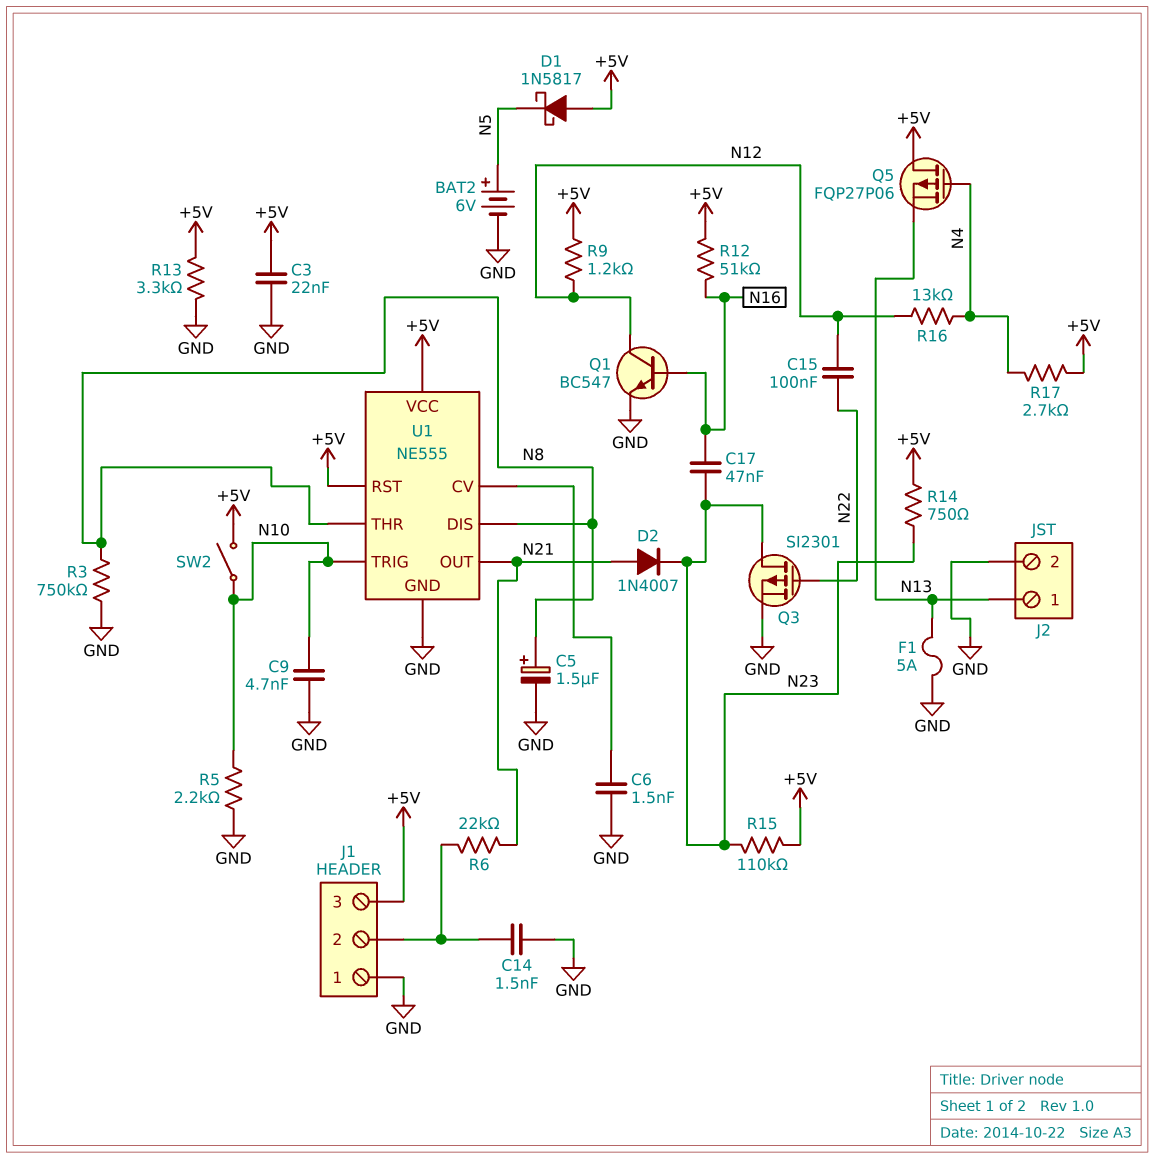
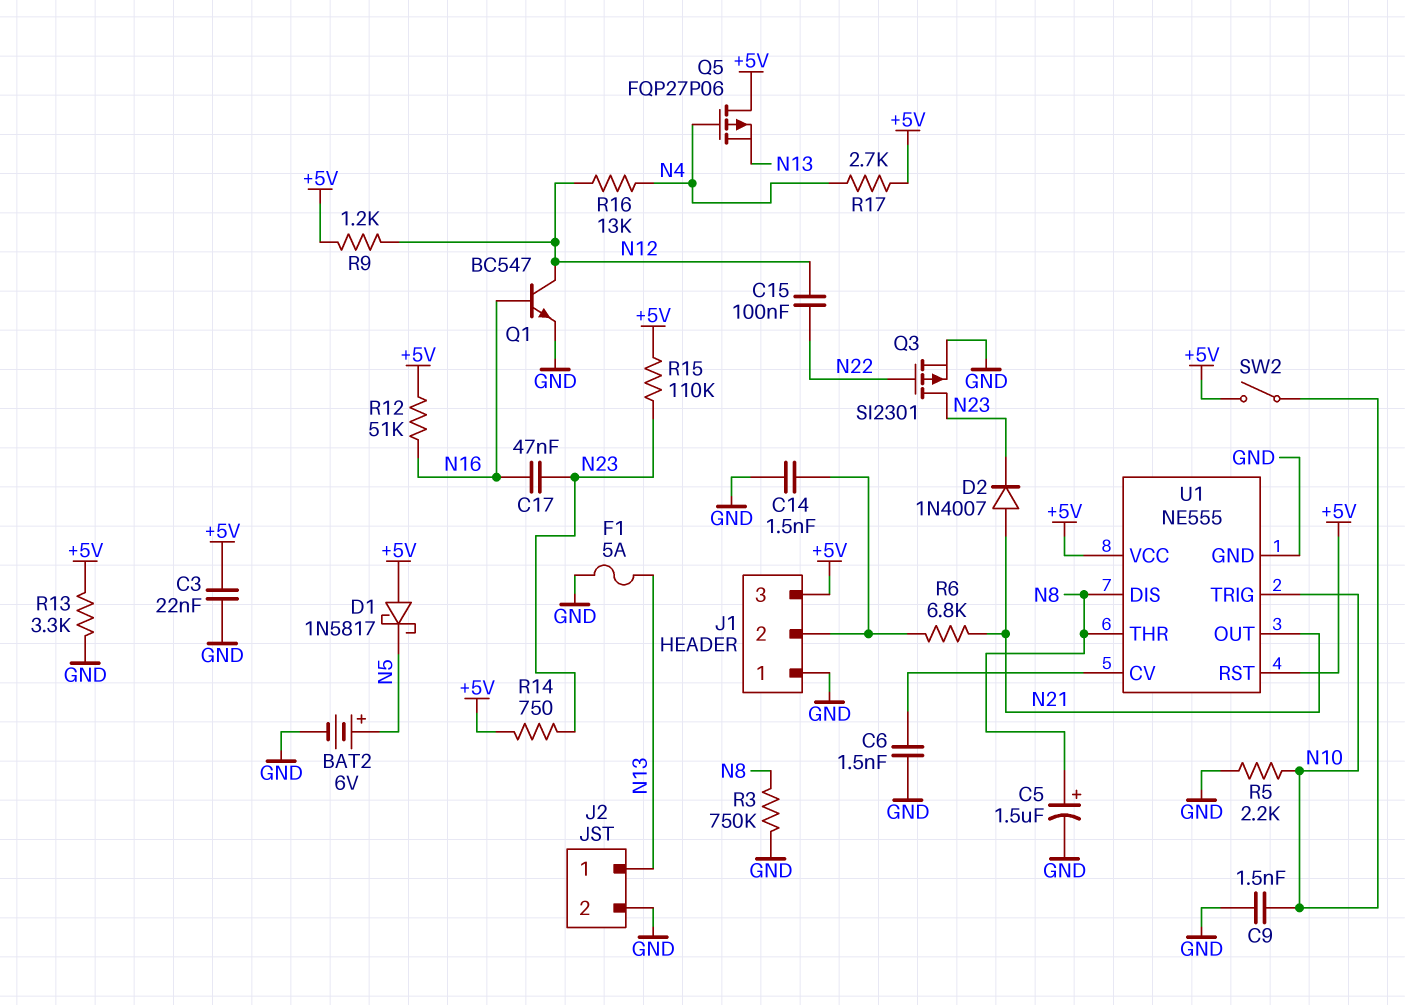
C9: 4.7nF (GND, N10) -> 1.5nF (GND, N10)
R6: 22k (J1/2, N21) -> 6.8k (J1/2, N21)

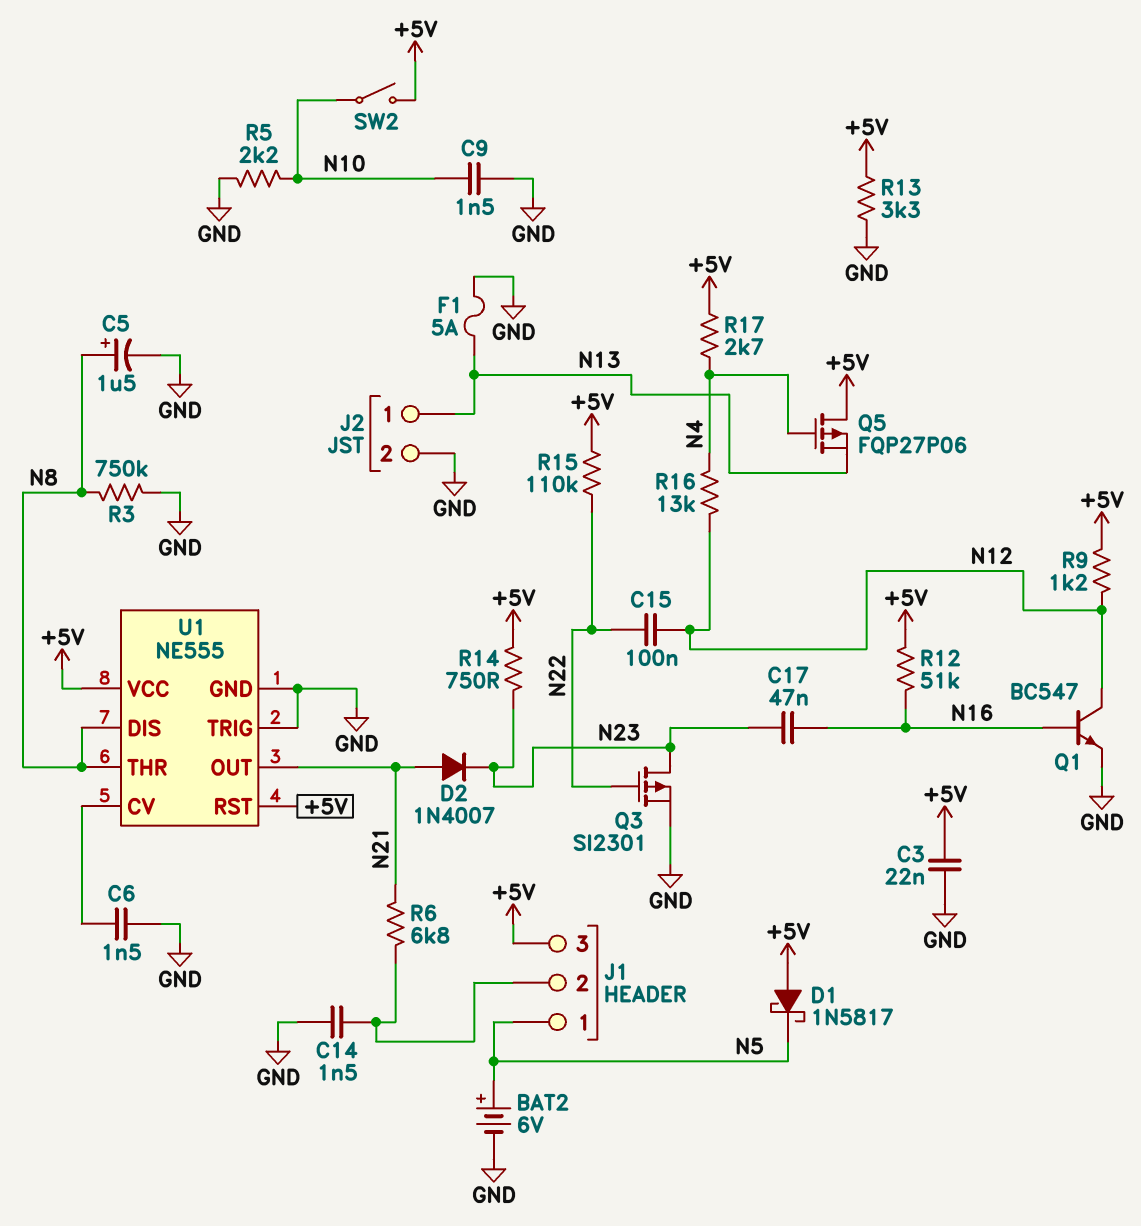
J1 pin 1: GND -> N5
R15: 110k (+5V, N23) -> 110k (+5V, N22)
U1 pin TRIG: N10 -> GND

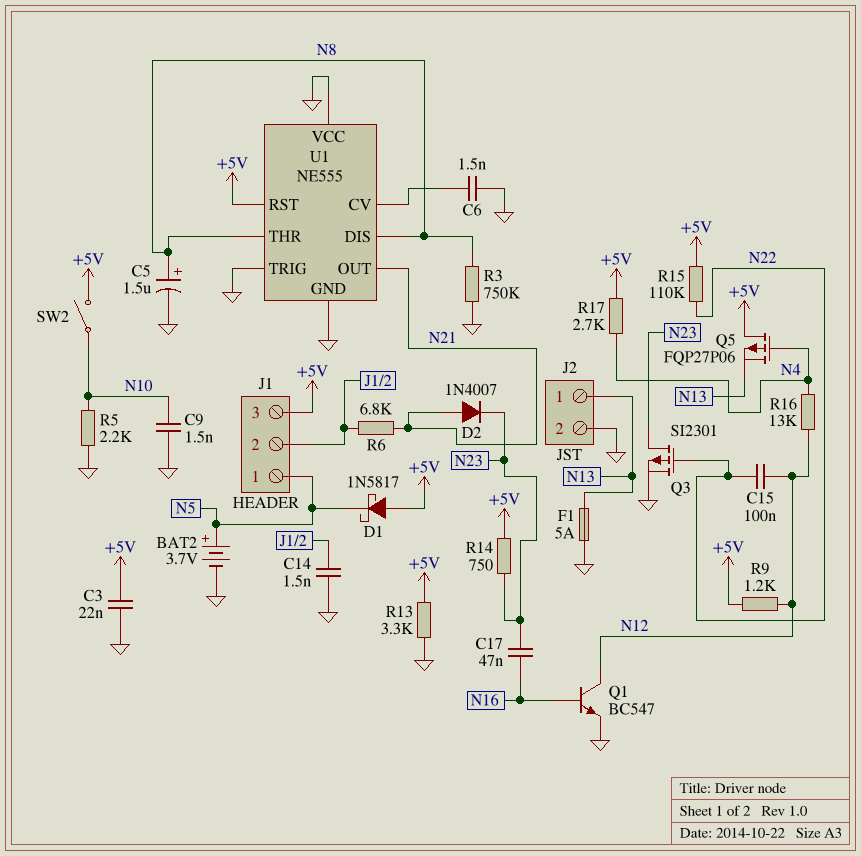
BAT2: 6V (plus N5, minus GND) -> 3.7V (plus N5, minus GND)
R12: 51k (+5V, N16) -> none
U1 pin VCC: +5V -> GND

